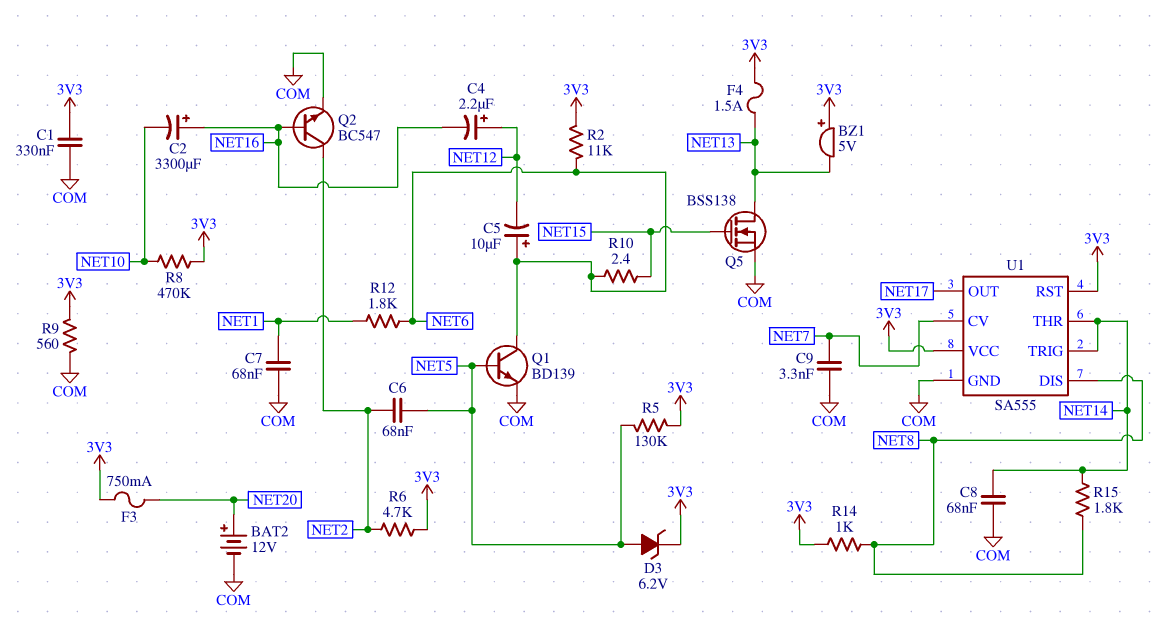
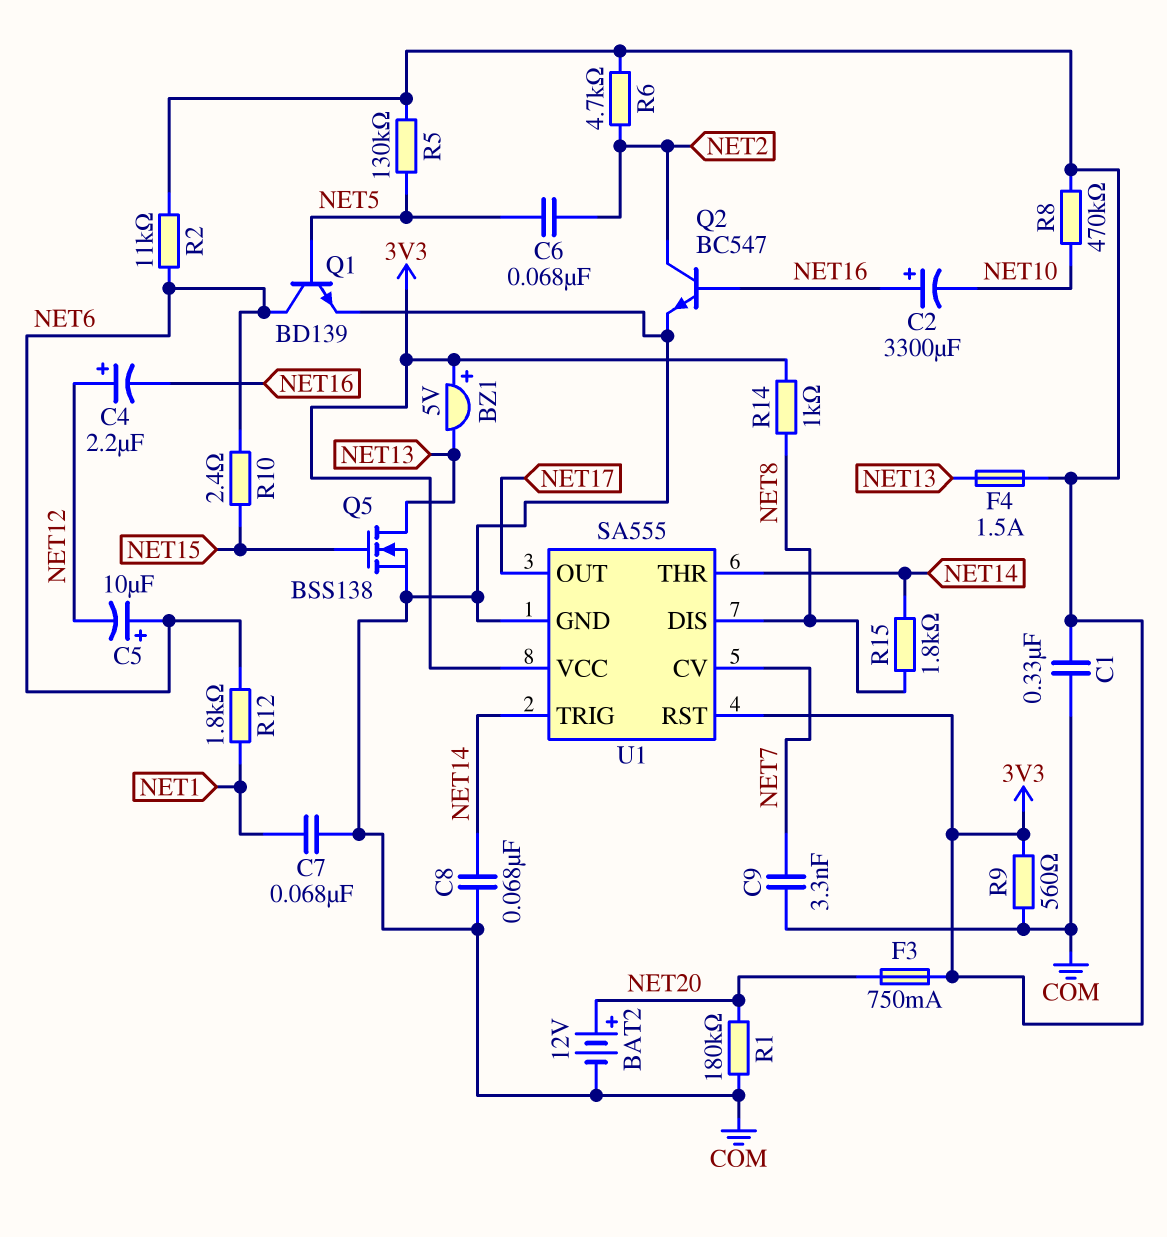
D3: zener 6.2V (A NET5, K 3V3) -> none
R1: none -> 180k (COM, NET20)

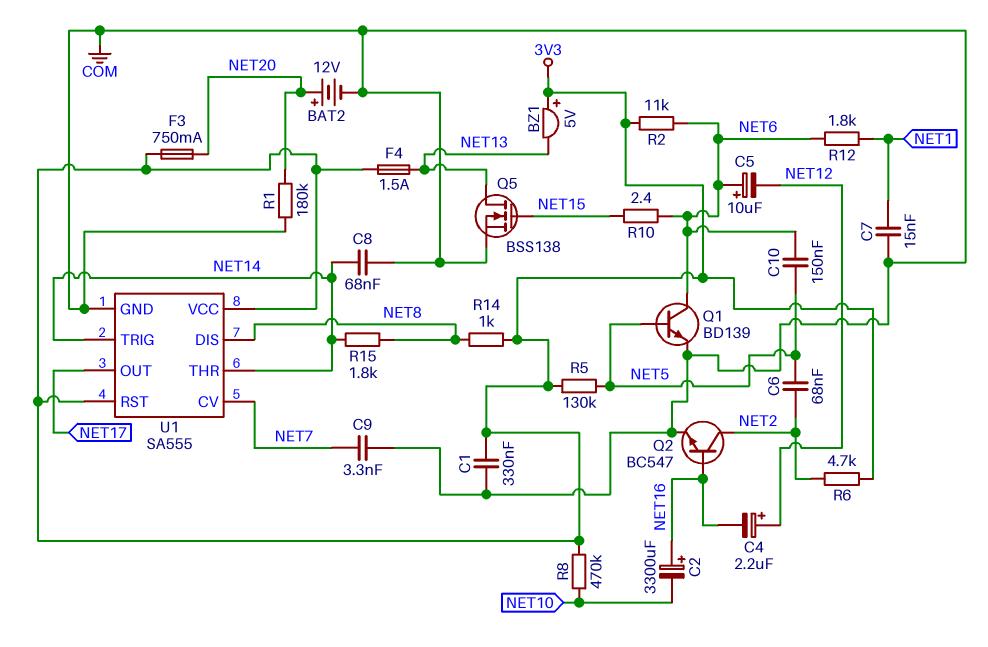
C7: 68nF (COM, NET1) -> 15nF (COM, NET1)
C10: none -> 150nF (NET5, NET6)
R9: 560 (3V3, COM) -> none

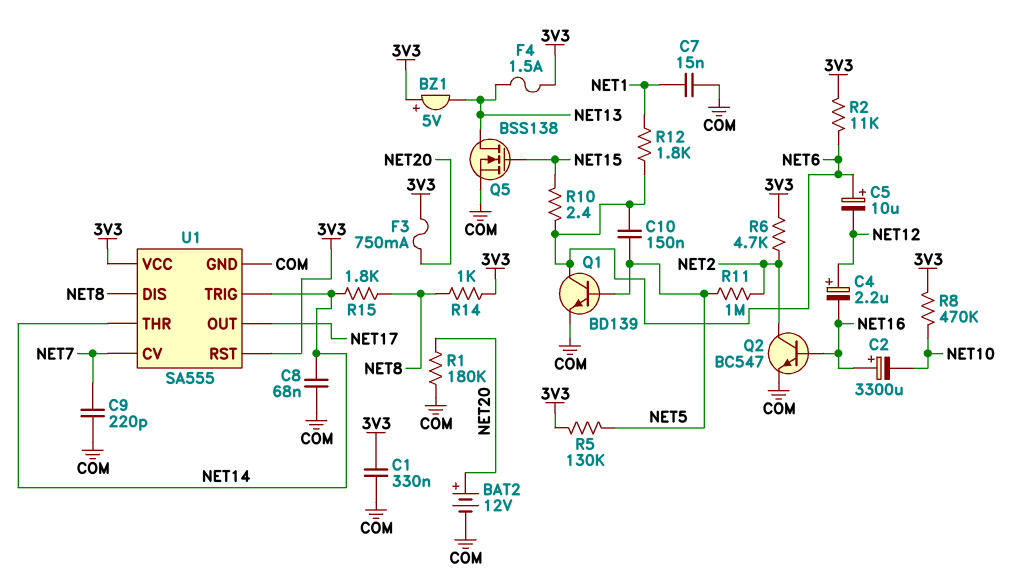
C6: 68nF (NET2, NET5) -> none
C9: 3.3nF (COM, NET7) -> 220pF (COM, NET7)
R11: none -> 1M (NET2, NET5)

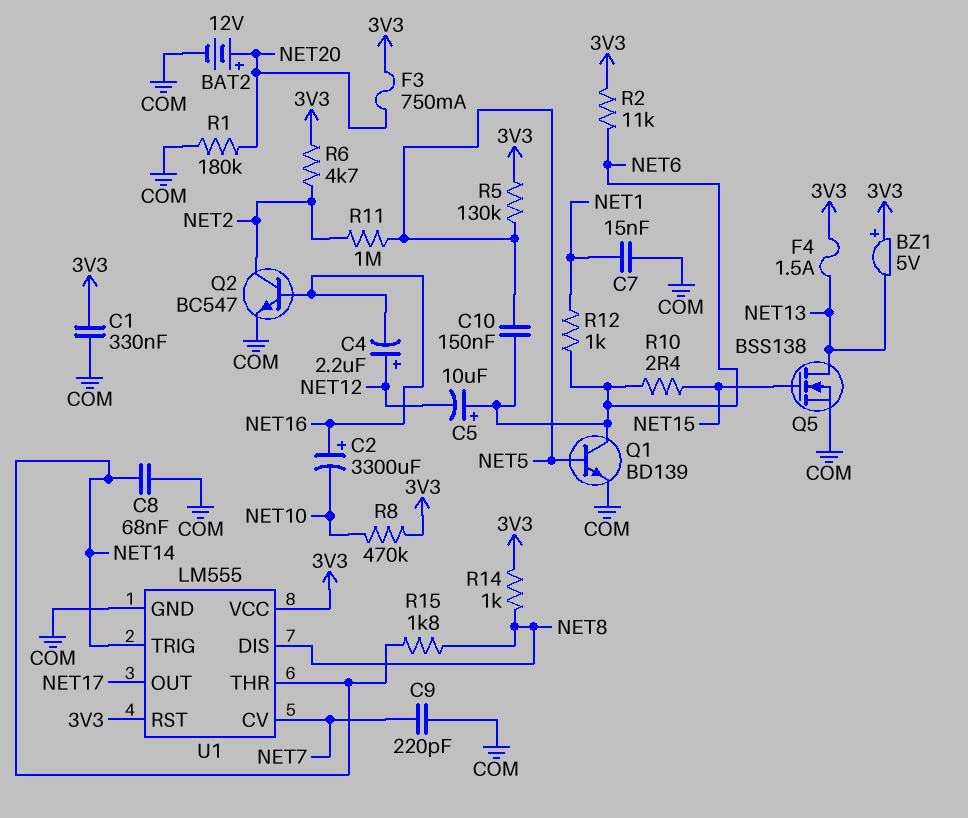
R12: 1.8k (NET1, NET6) -> 1k (NET1, NET6)
U1: SA555 -> LM555

